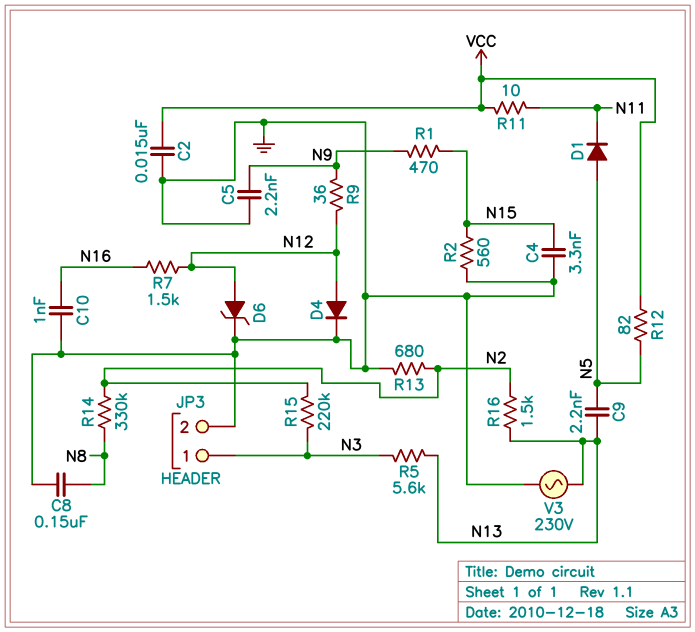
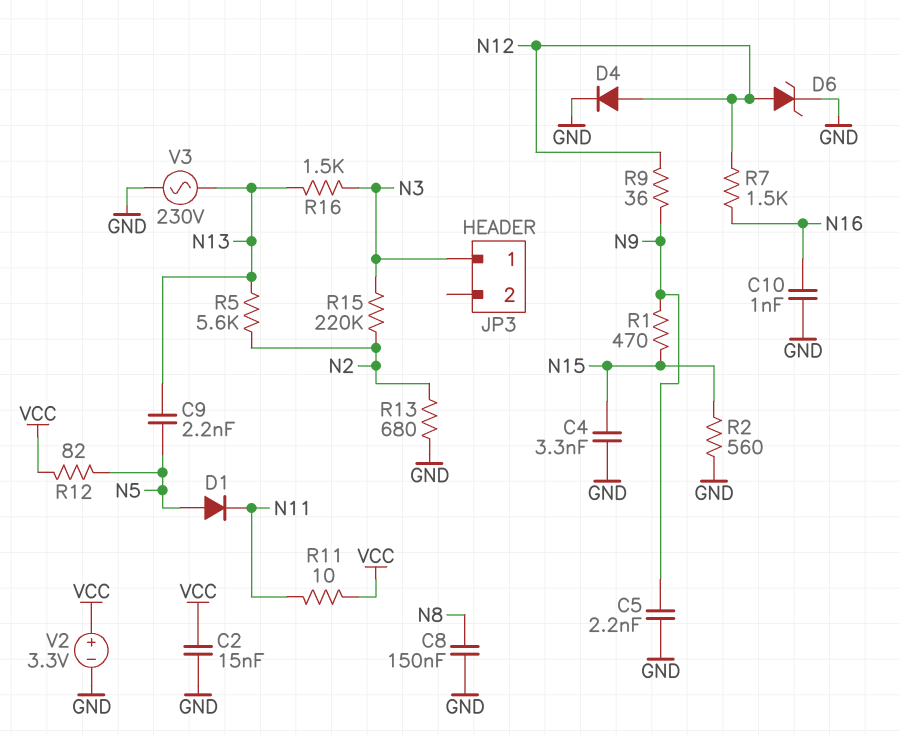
JP3 pin 2: GND -> none
R5: 5.6k (N3, N13) -> 5.6k (N2, N13)
R14: 330k (N2, N8) -> none
R16: 1.5k (N2, N13) -> 1.5k (N3, N13)
V2: none -> 3.3V (plus VCC, minus GND)

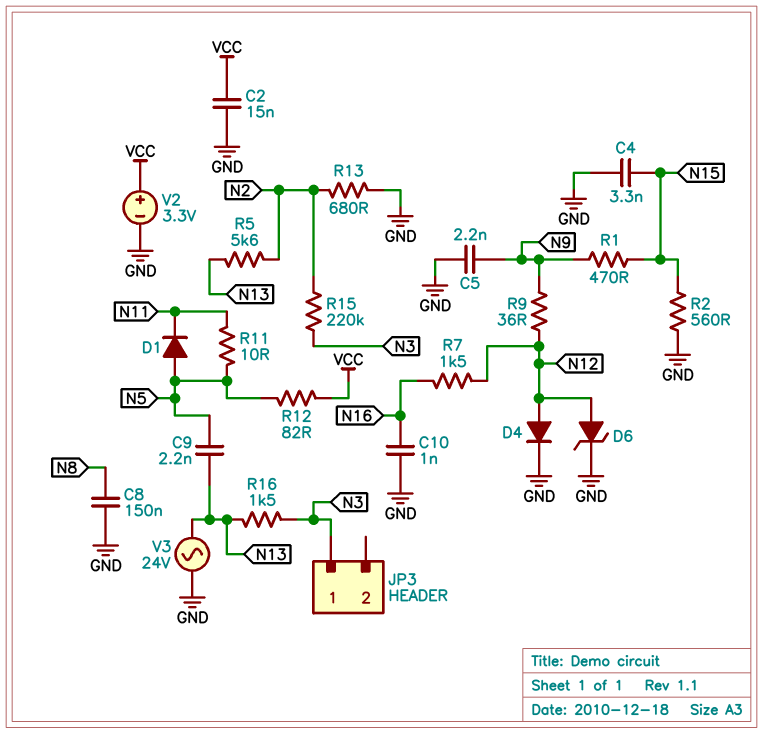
R11: 10 (N11, VCC) -> 10 (N5, N11)
V3: AC 230V (GND, N13) -> AC 24V (GND, N13)

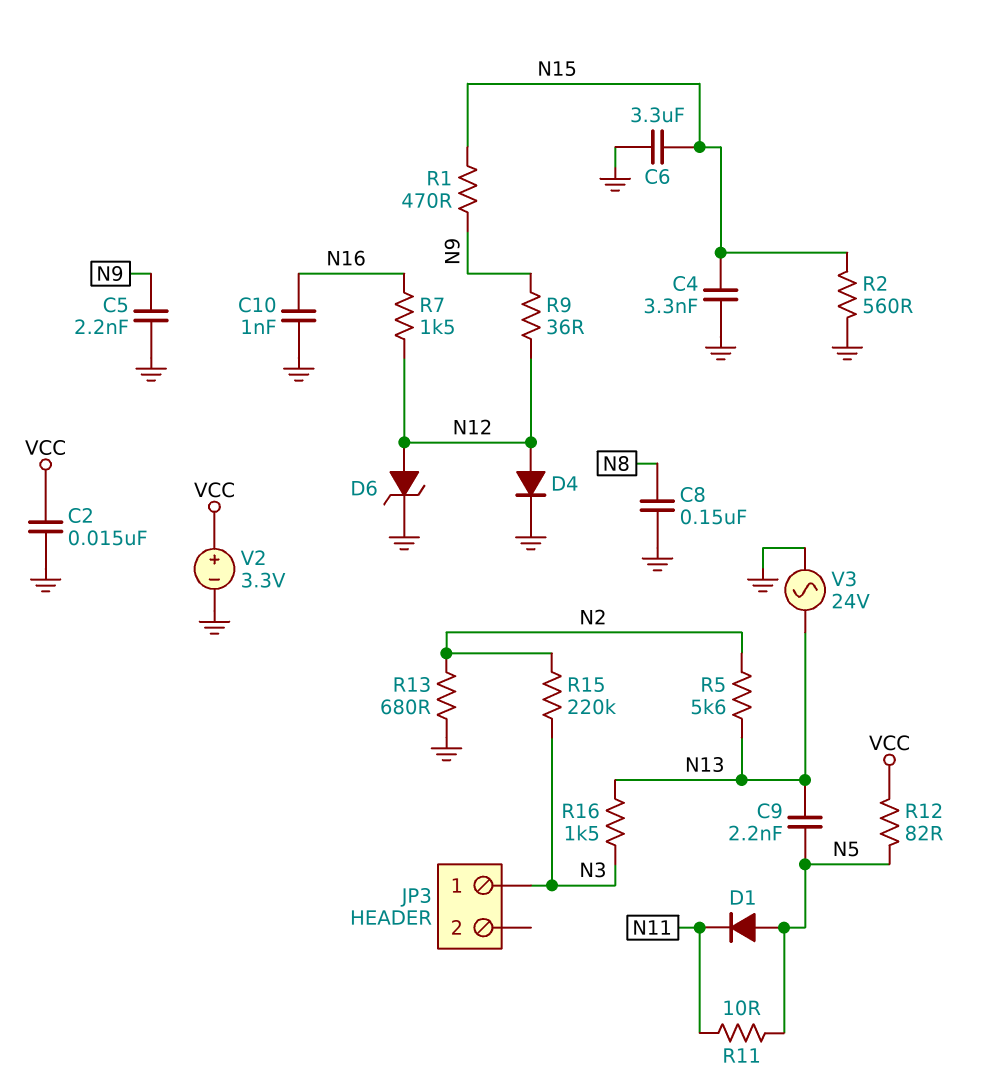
C6: none -> 3.3uF (GND, N15)

